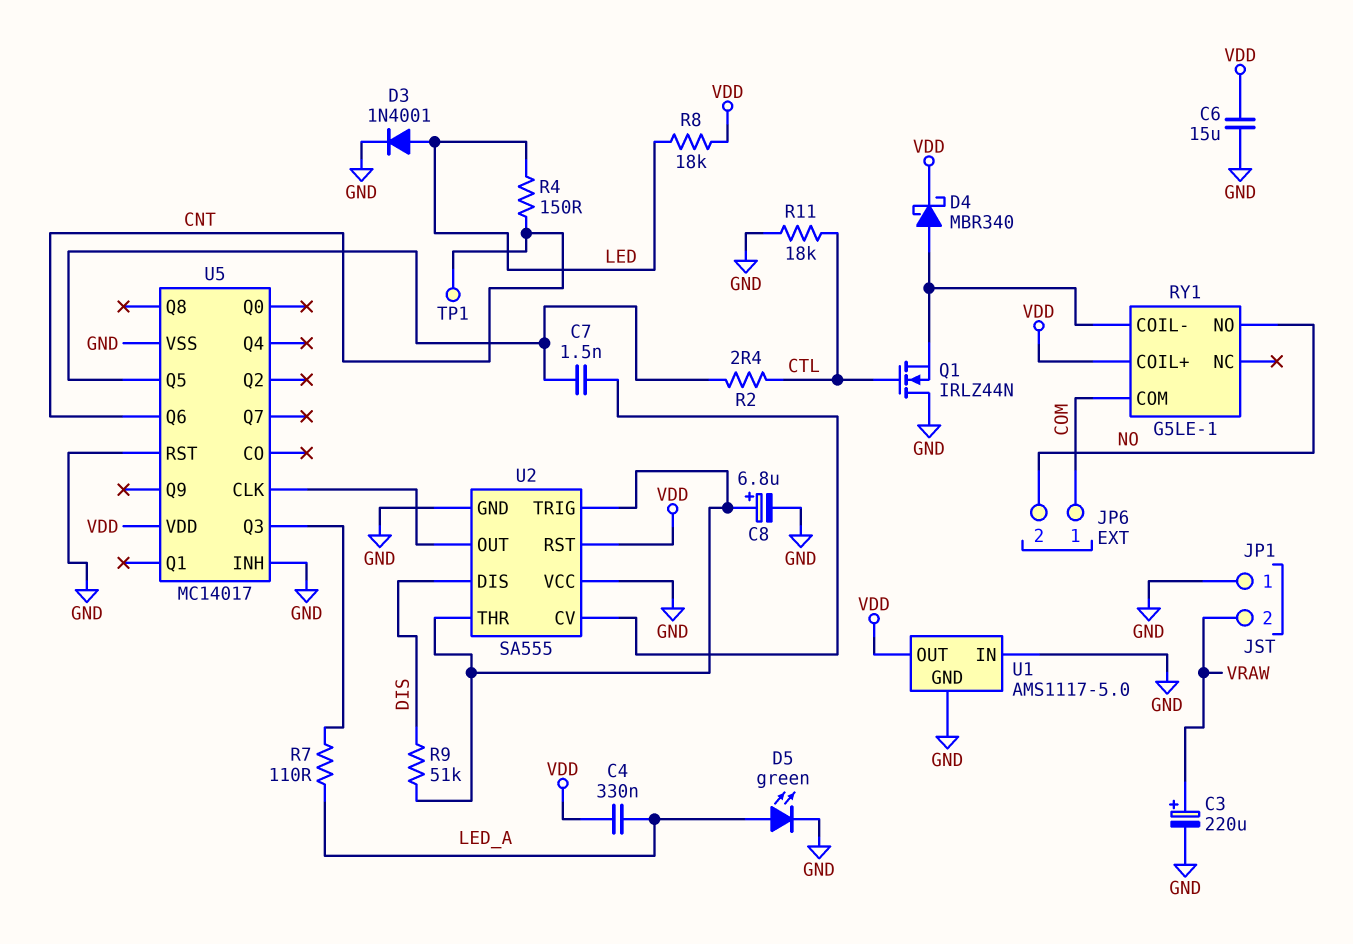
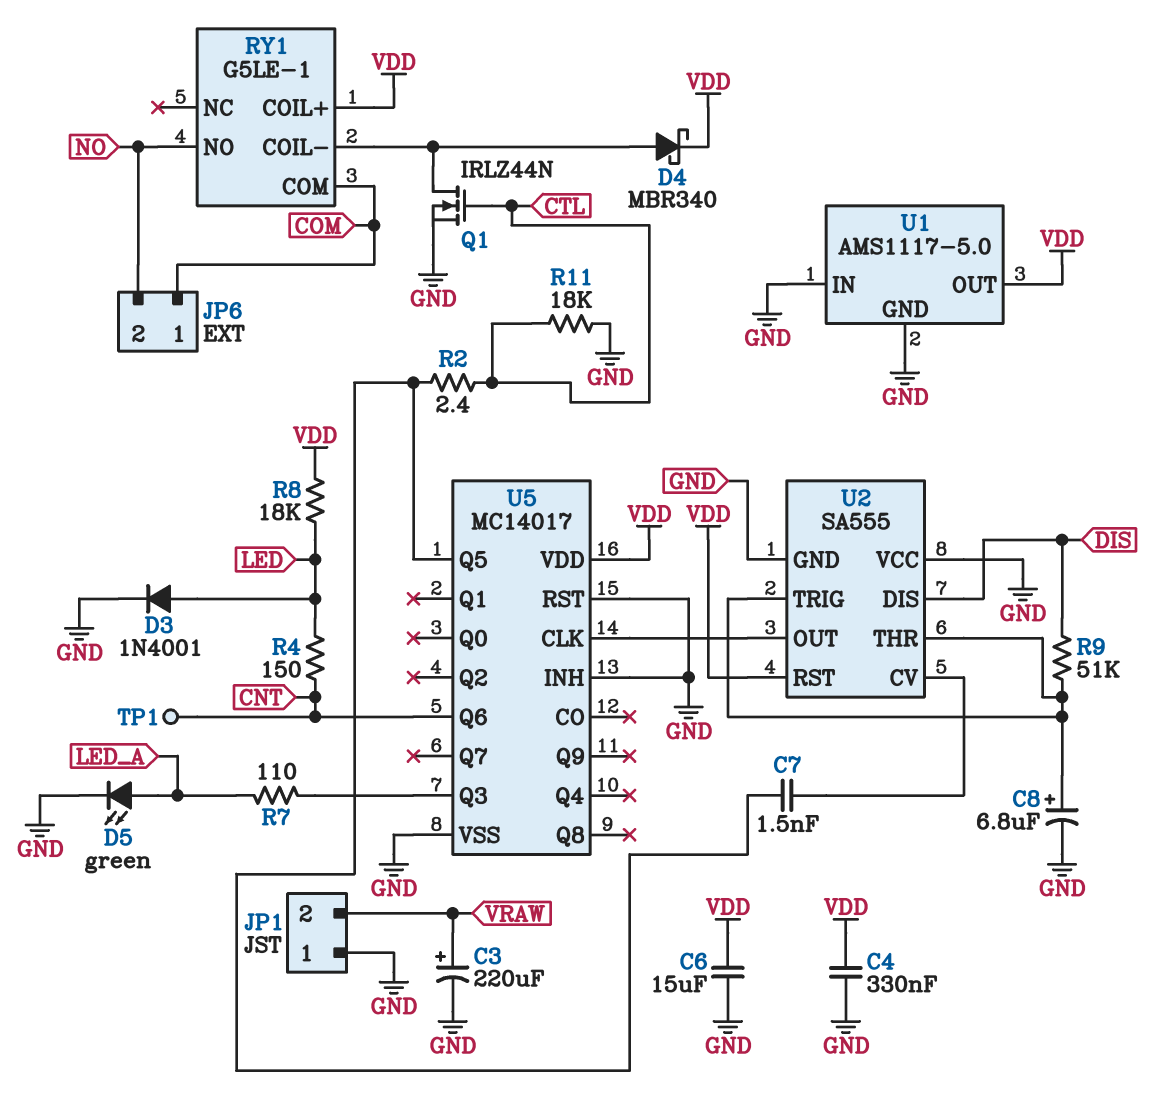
C4: 330nF (LED_A, VDD) -> 330nF (GND, VDD)
Q1: NMOS IRLZ44N (G CTL, D GND, S RY1/COIL-) -> NMOS IRLZ44N (G CTL, D RY1/COIL-, S GND)

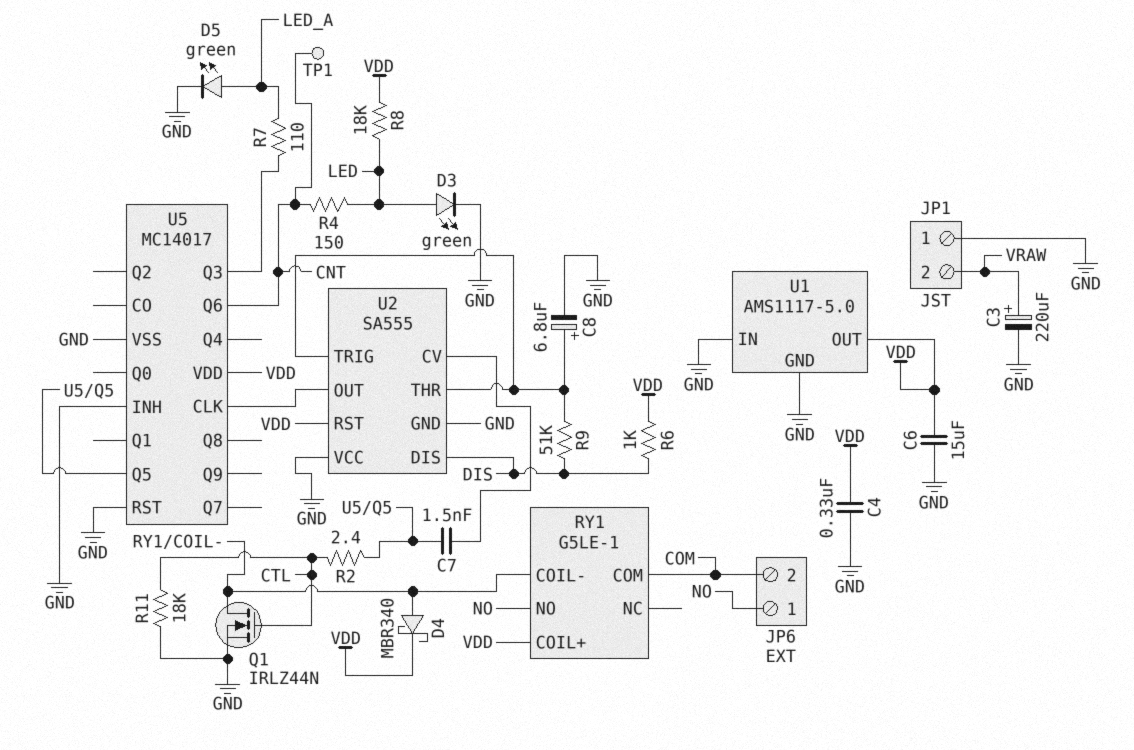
D3: diode 1N4001 (A LED, K GND) -> LED green (A LED, K GND)
JP6 pin 1: COM -> NO
JP6 pin 2: NO -> COM
R6: none -> 1k (DIS, VDD)

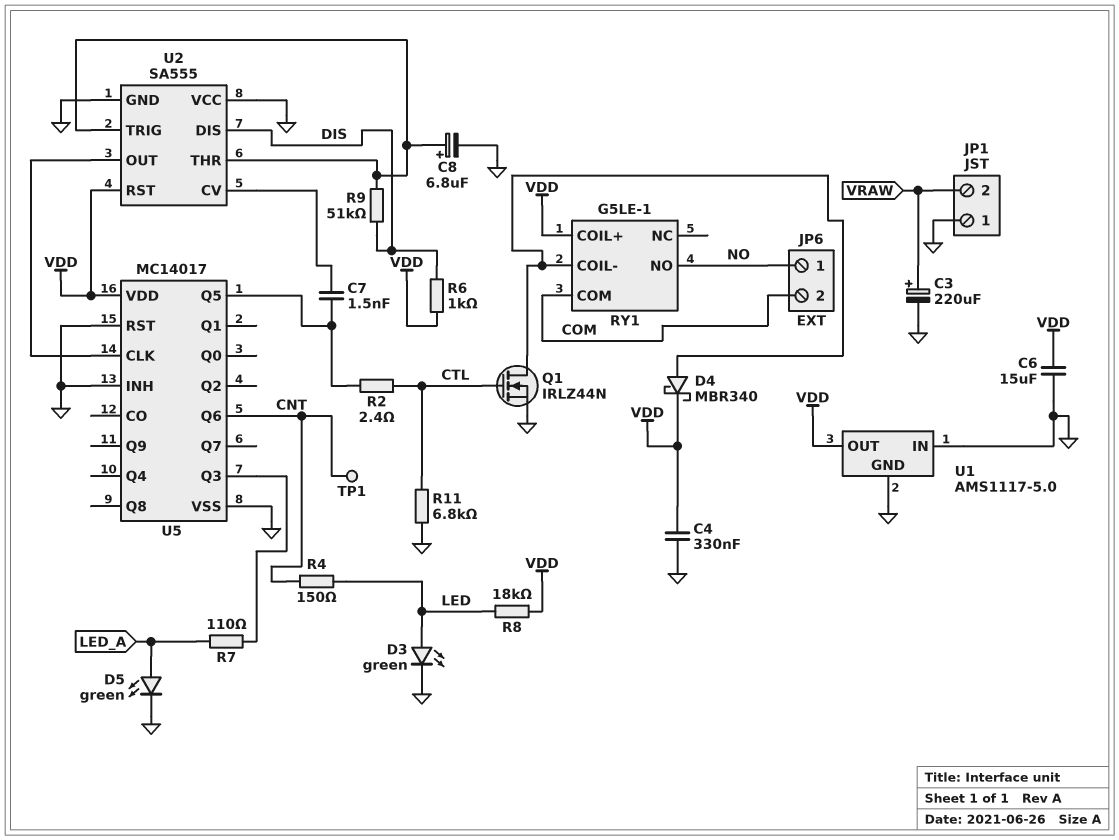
R11: 18k (CTL, GND) -> 6.8k (CTL, GND)

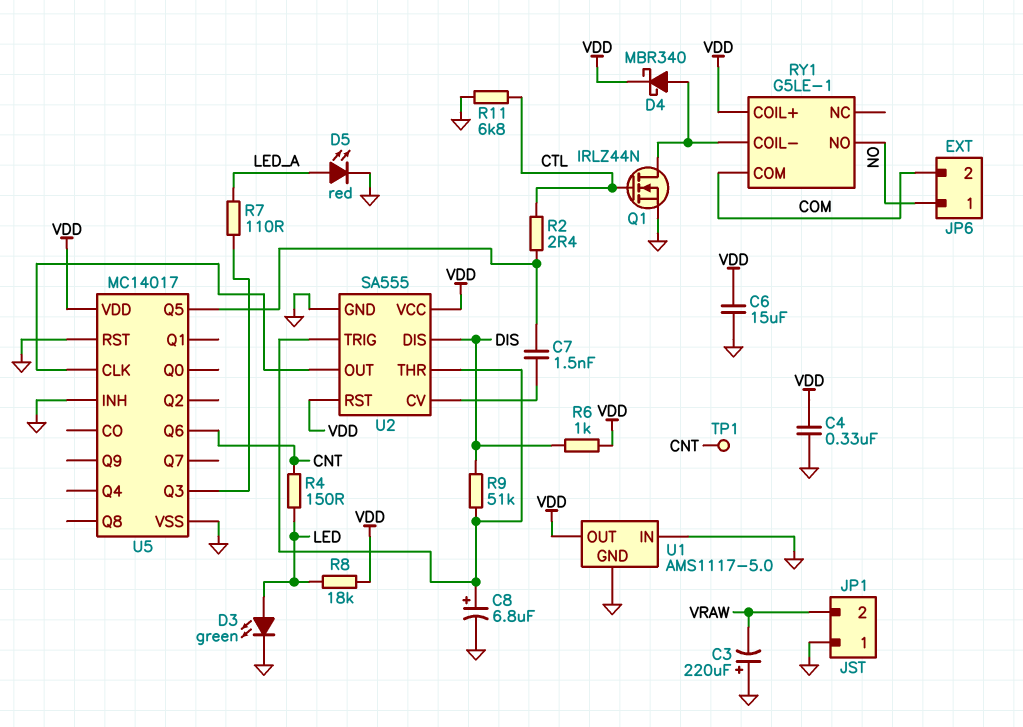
C3: 220uF (plus VRAW, minus GND) -> 220uF (plus GND, minus VRAW)
D5: LED green (A LED_A, K GND) -> LED red (A LED_A, K GND)
U2 pin VCC: GND -> VDD

